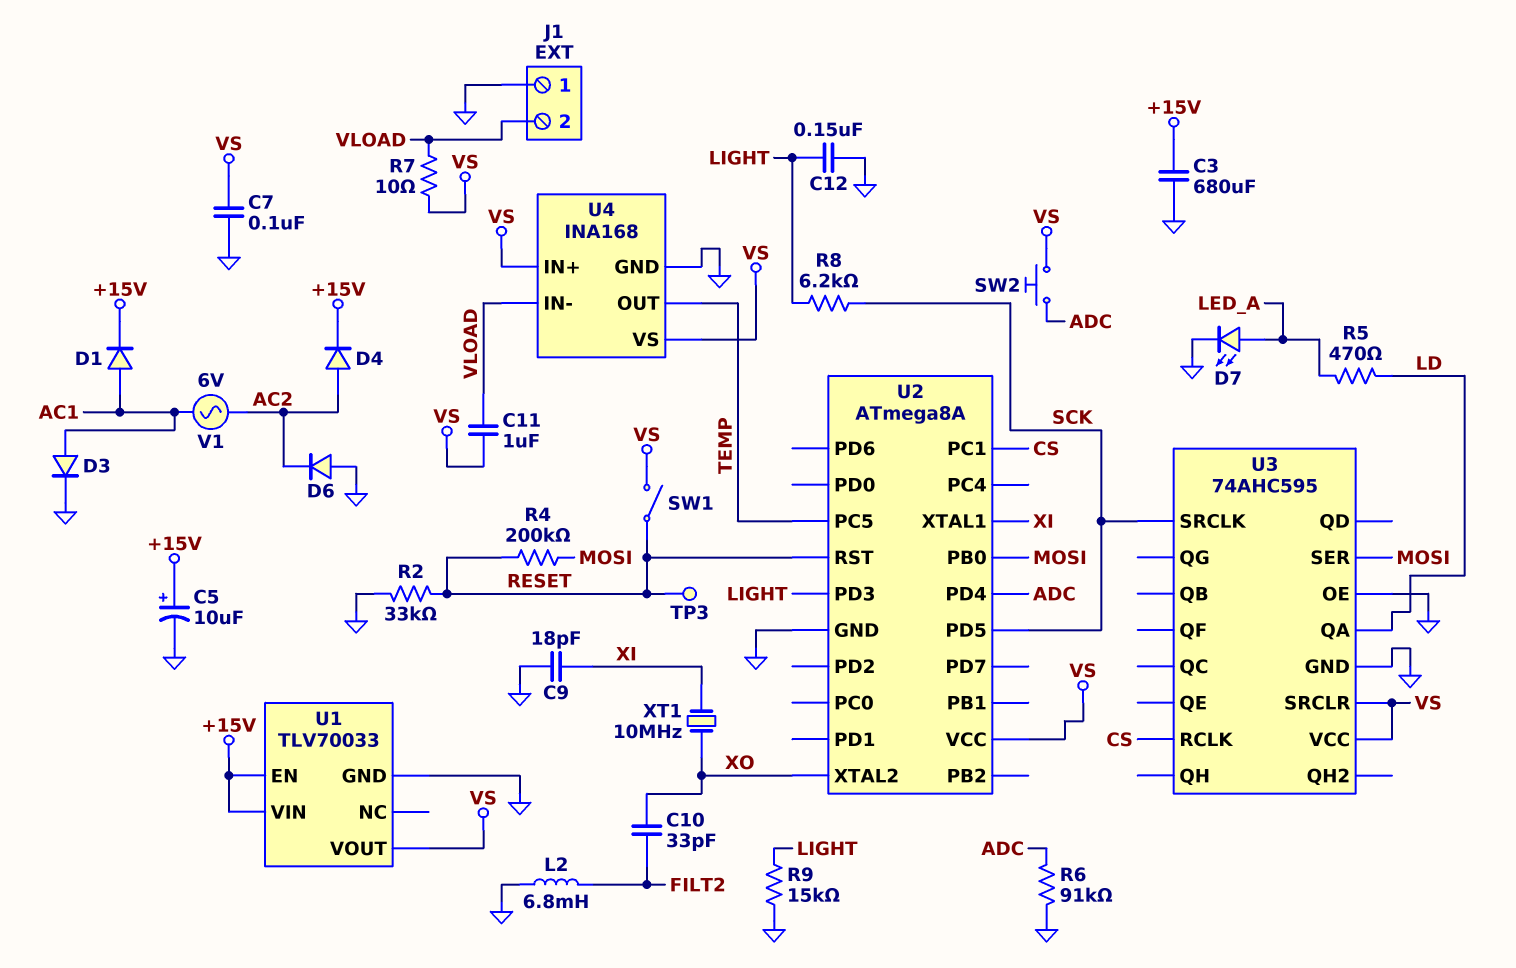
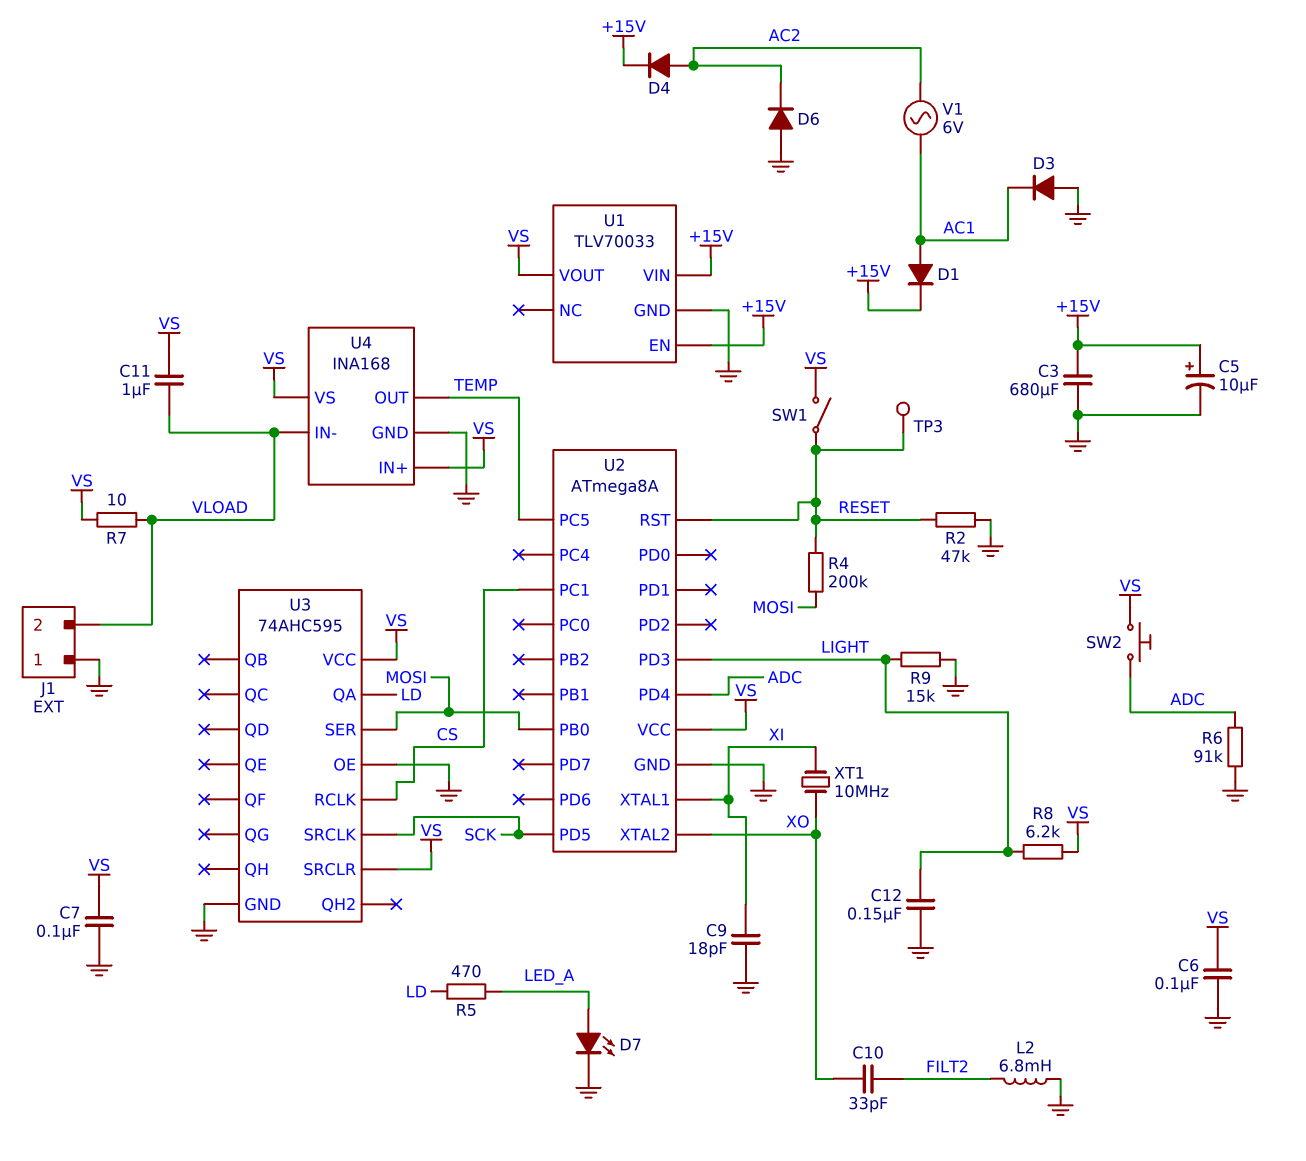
C6: none -> 100nF (GND, VS)
D3: diode (A AC1, K GND) -> diode (A GND, K AC1)
R2: 33k (GND, RESET) -> 47k (GND, RESET)
R8: 6.2k (LIGHT, SCK) -> 6.2k (LIGHT, VS)

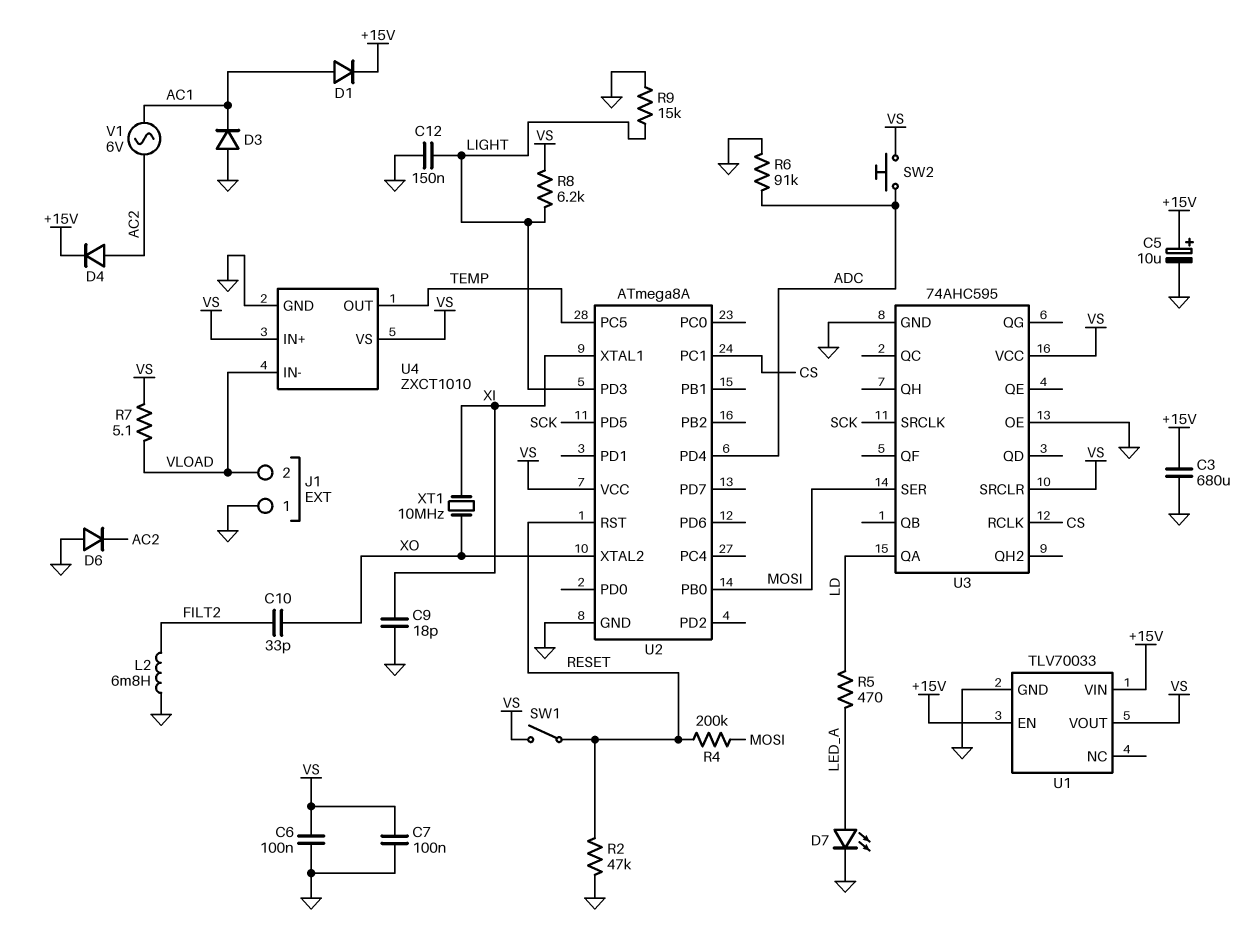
C11: 1uF (VLOAD, VS) -> none
R7: 10 (VLOAD, VS) -> 5.1 (VLOAD, VS)
TP3: test point (RESET) -> none
U4: INA168 -> ZXCT1010

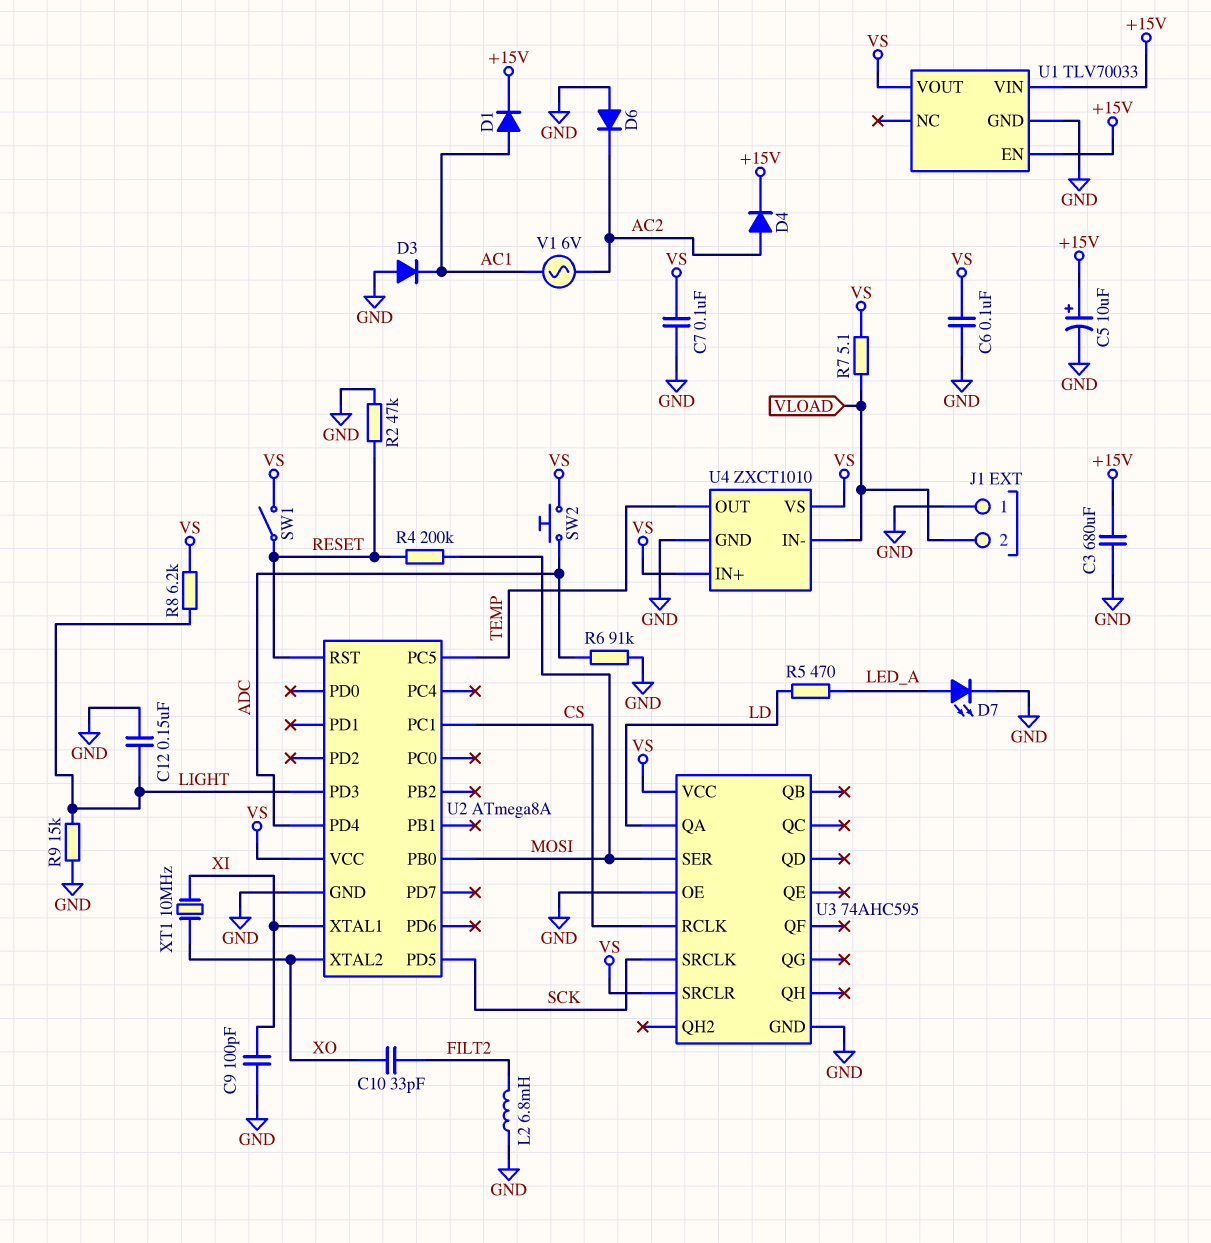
C9: 18pF (GND, XI) -> 100pF (GND, XI)

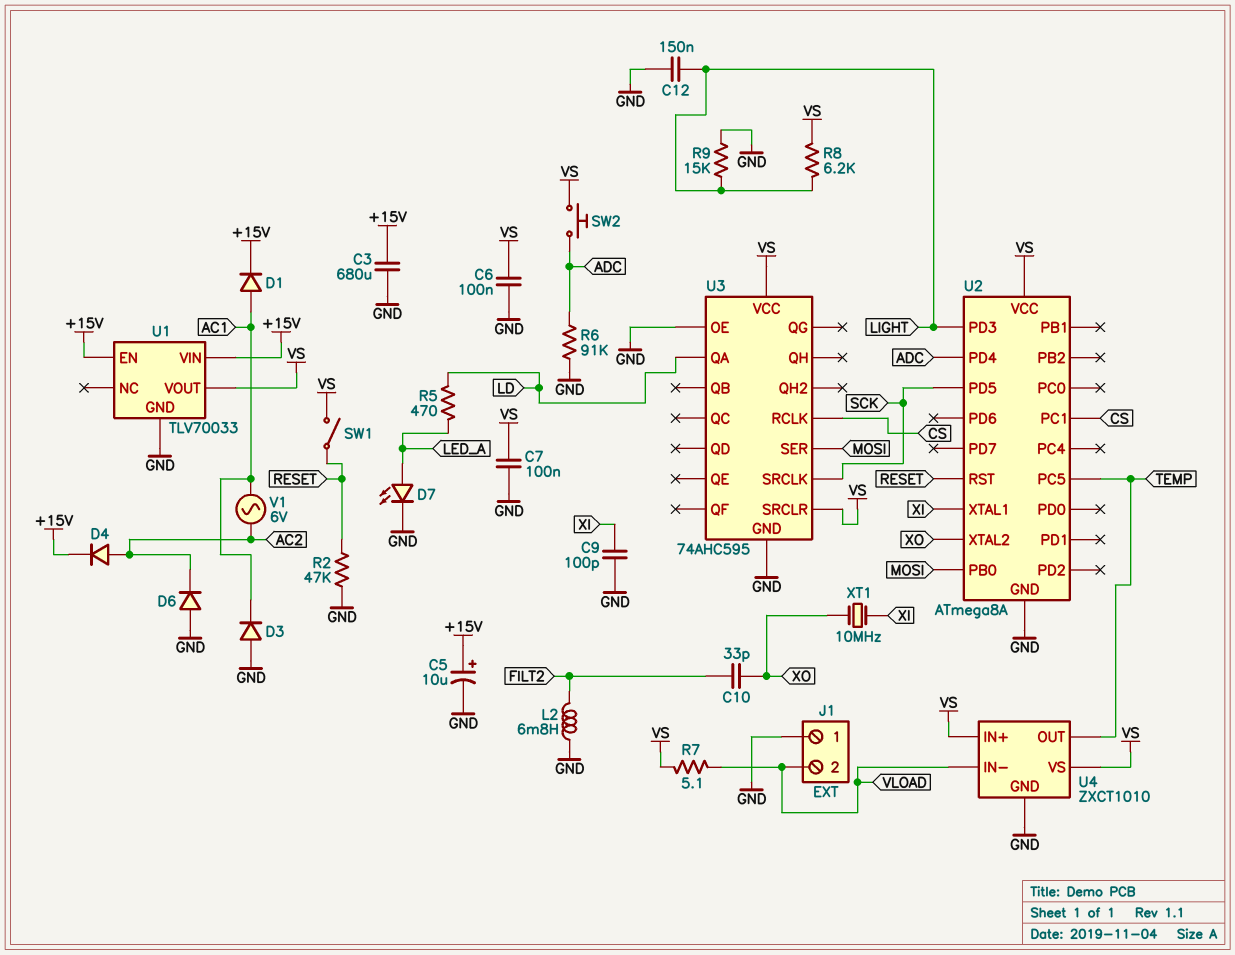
R4: 200k (MOSI, RESET) -> none

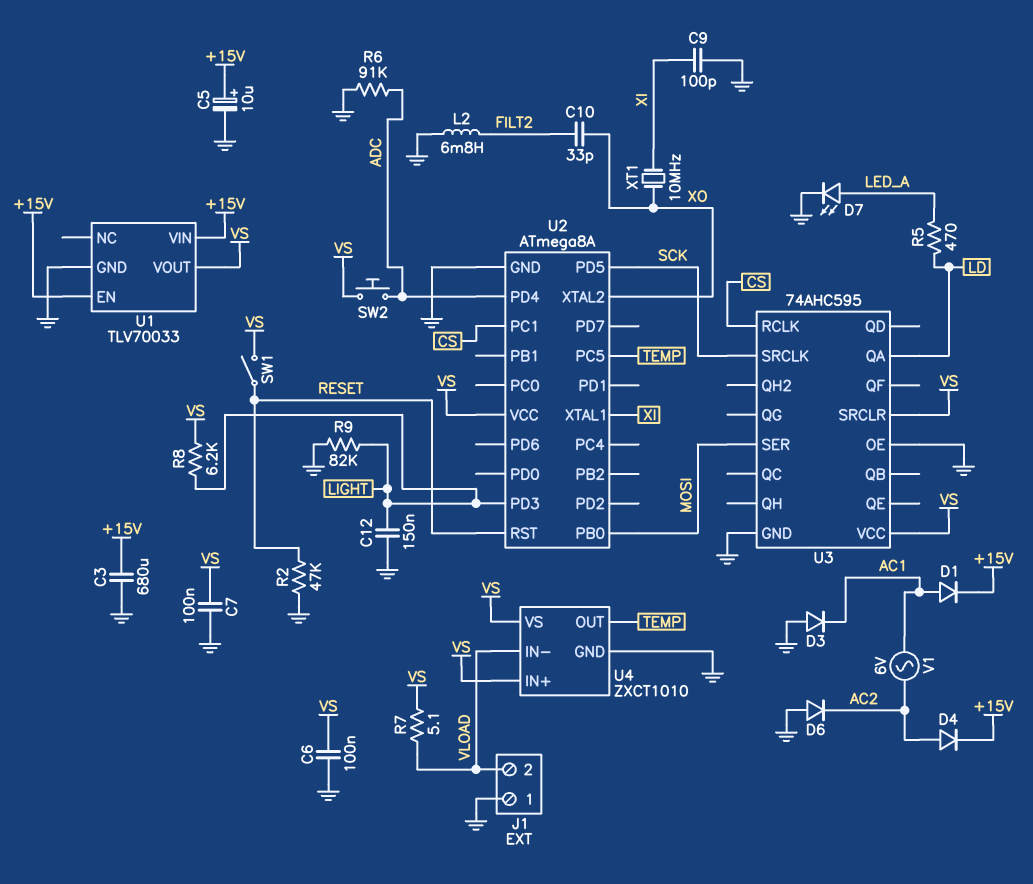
R9: 15k (GND, LIGHT) -> 82k (GND, LIGHT)

